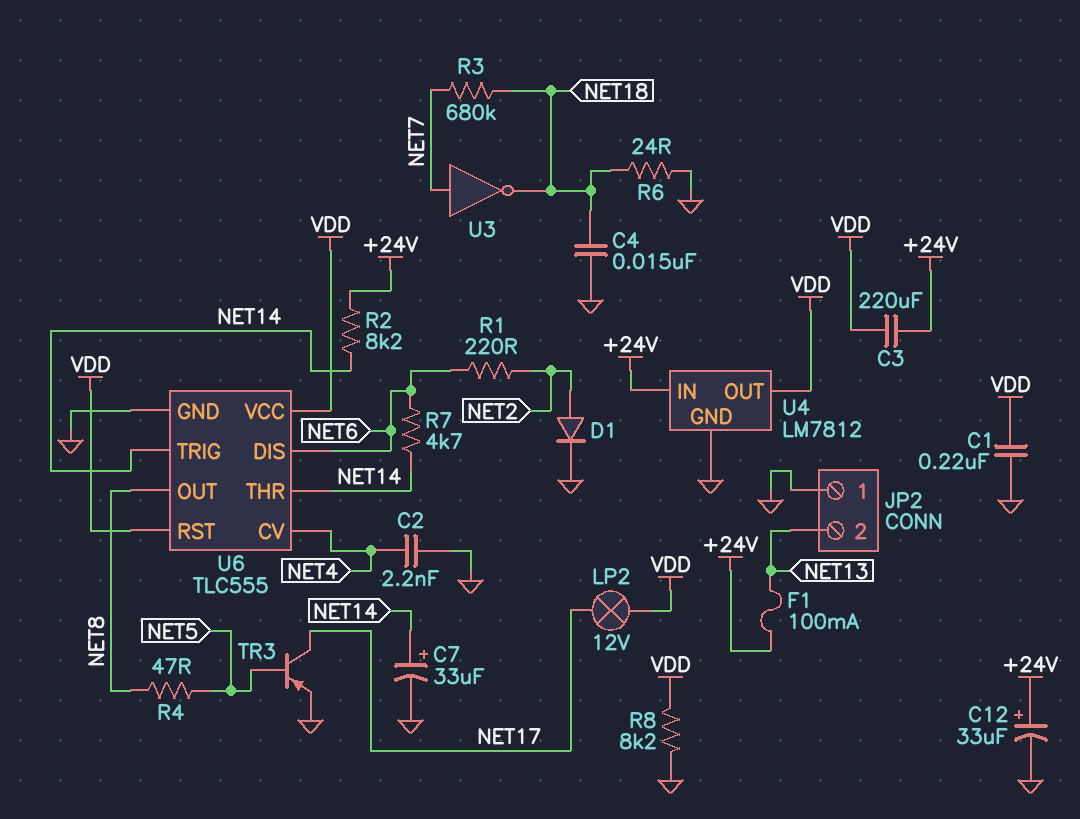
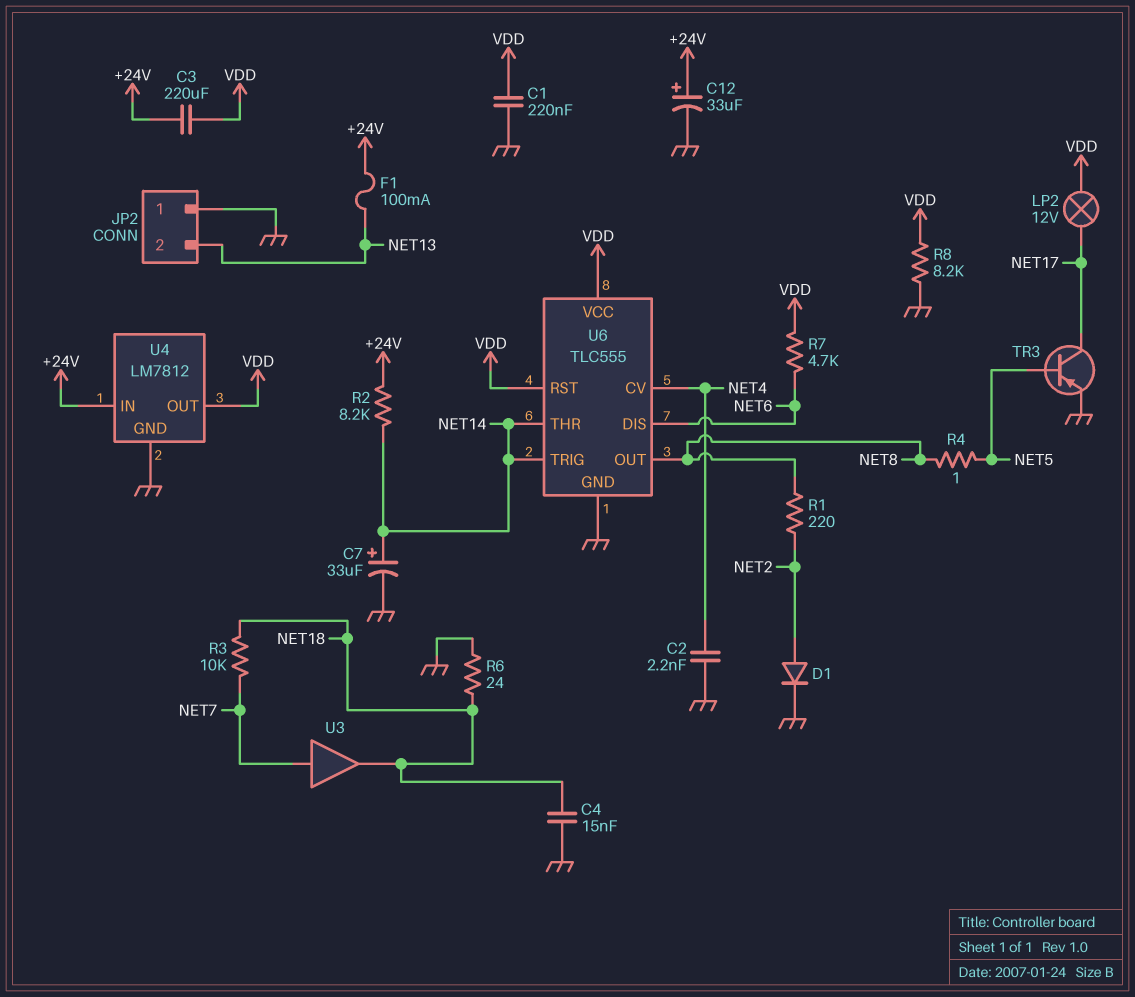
R1: 220 (NET2, NET6) -> 220 (NET2, NET8)
R3: 680k (NET7, NET18) -> 10k (NET7, NET18)
R4: 47 (NET5, NET8) -> 1 (NET5, NET8)
R7: 4.7k (NET6, NET14) -> 4.7k (NET6, VDD)
U3: NOT (in NET7, out NET18) -> buffer (in NET7, out NET18)

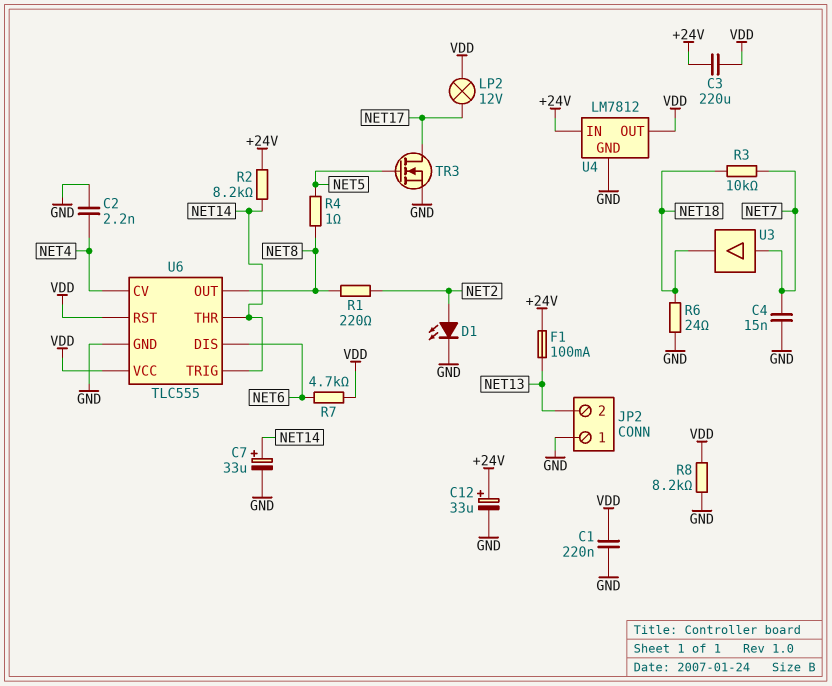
C4: 15nF (GND, NET18) -> 15nF (GND, NET7)
D1: diode (A NET2, K GND) -> LED (A NET2, K GND)
TR3: PNP (B NET5, C NET17, E GND) -> NMOS (G NET5, D NET17, S GND)

